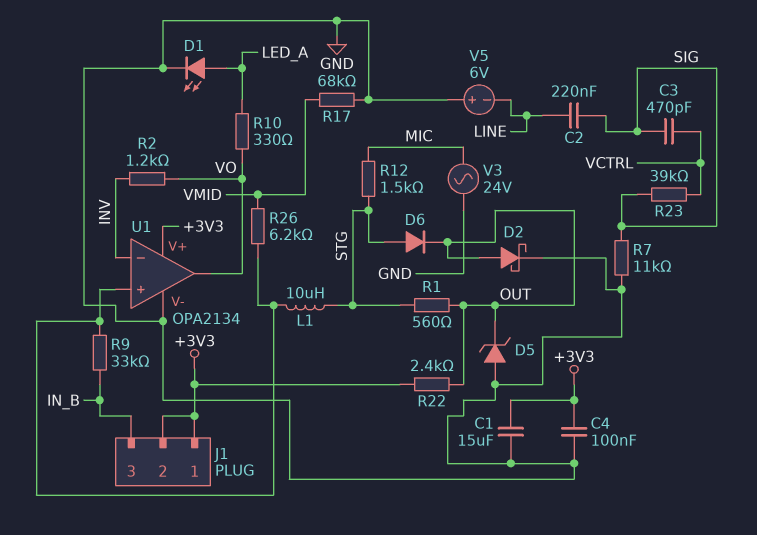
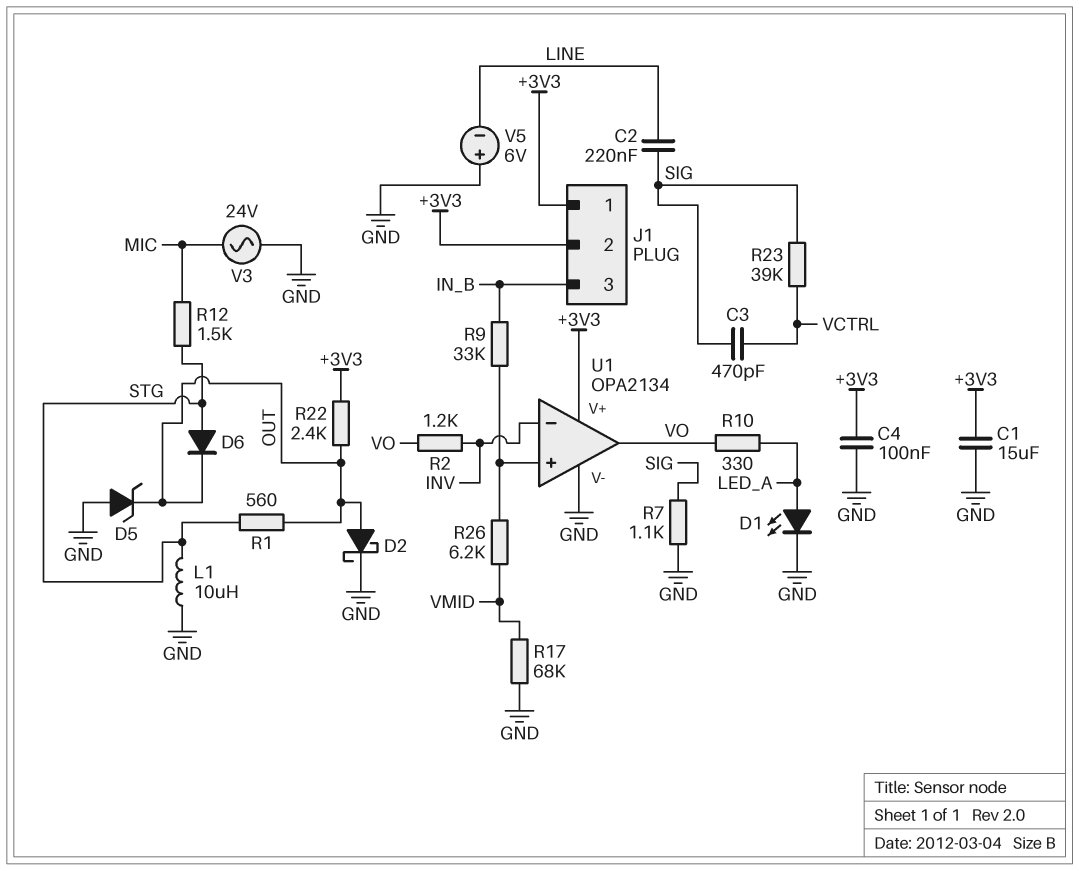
L1: 10uH (STG, U1/in+) -> 10uH (GND, STG)
R7: 11k (GND, SIG) -> 1.1k (GND, SIG)

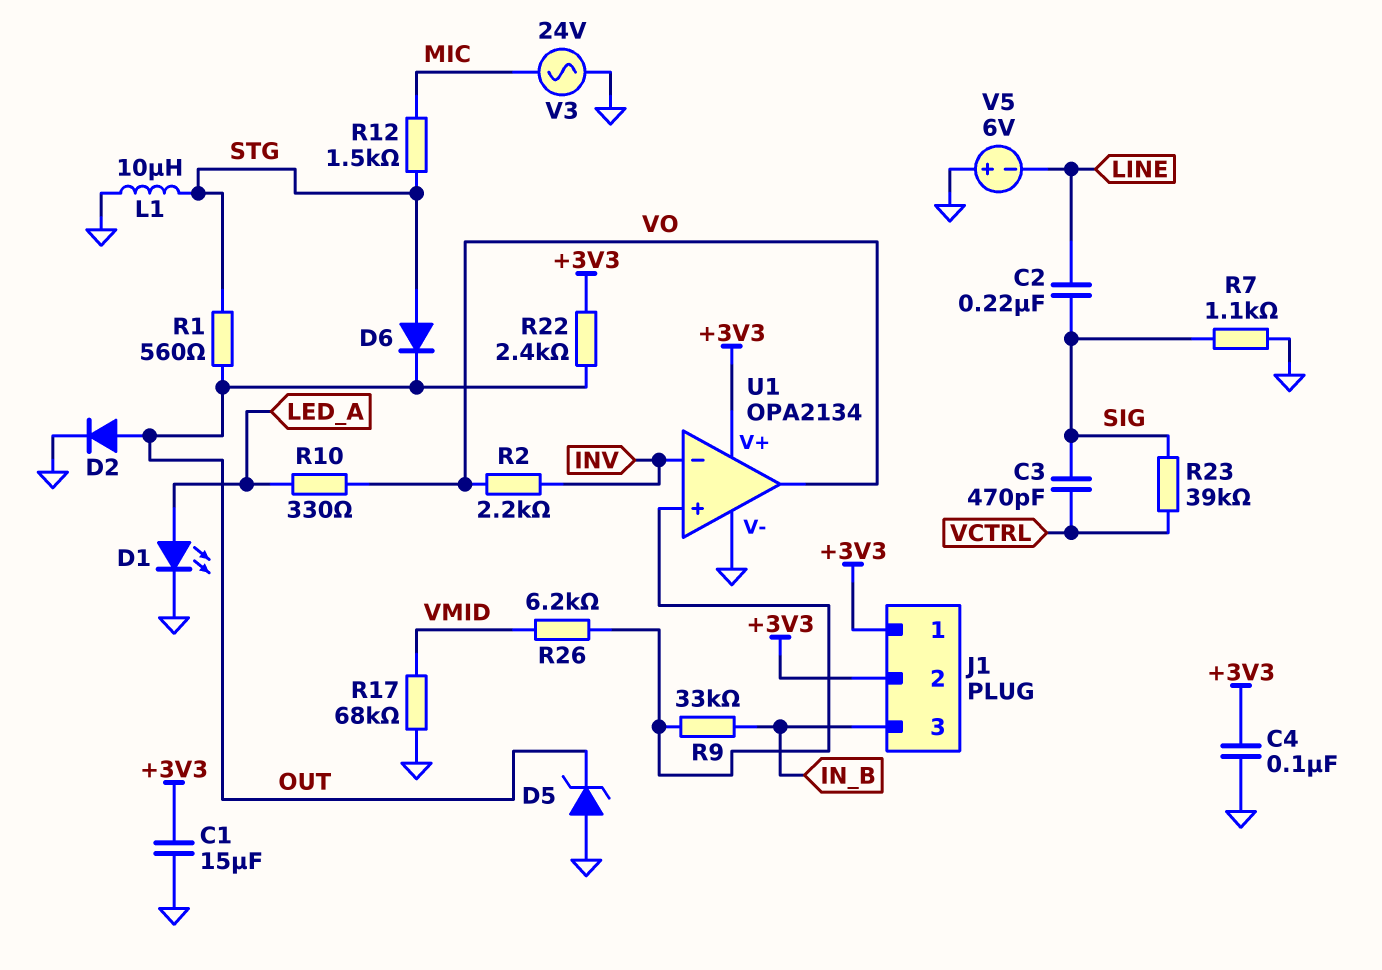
D2: schottky (A OUT, K GND) -> diode (A OUT, K GND)
R2: 1.2k (INV, VO) -> 2.2k (INV, VO)

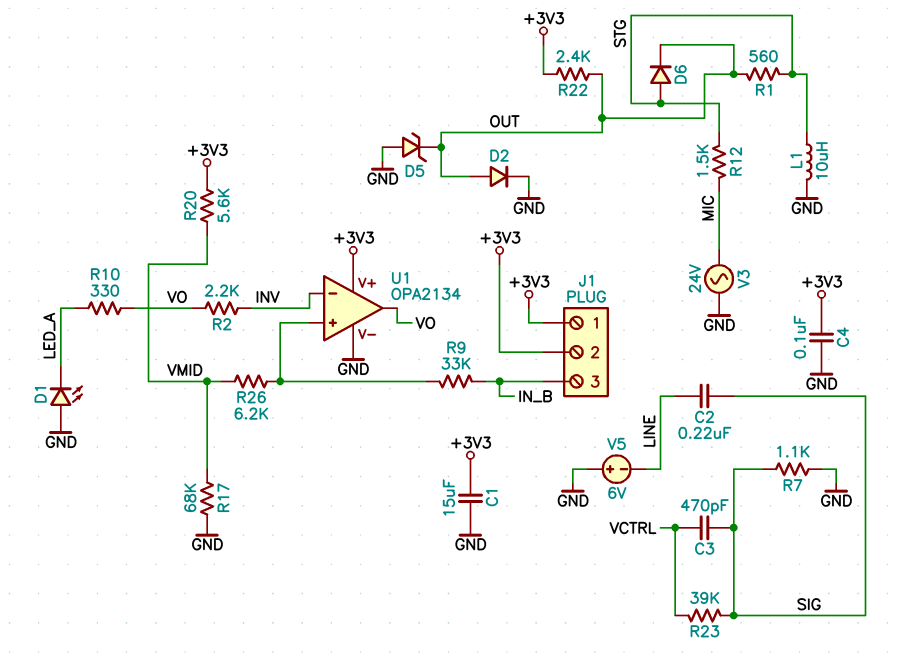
D1: LED (A LED_A, K GND) -> LED (A GND, K LED_A)
R20: none -> 5.6k (+3V3, VMID)

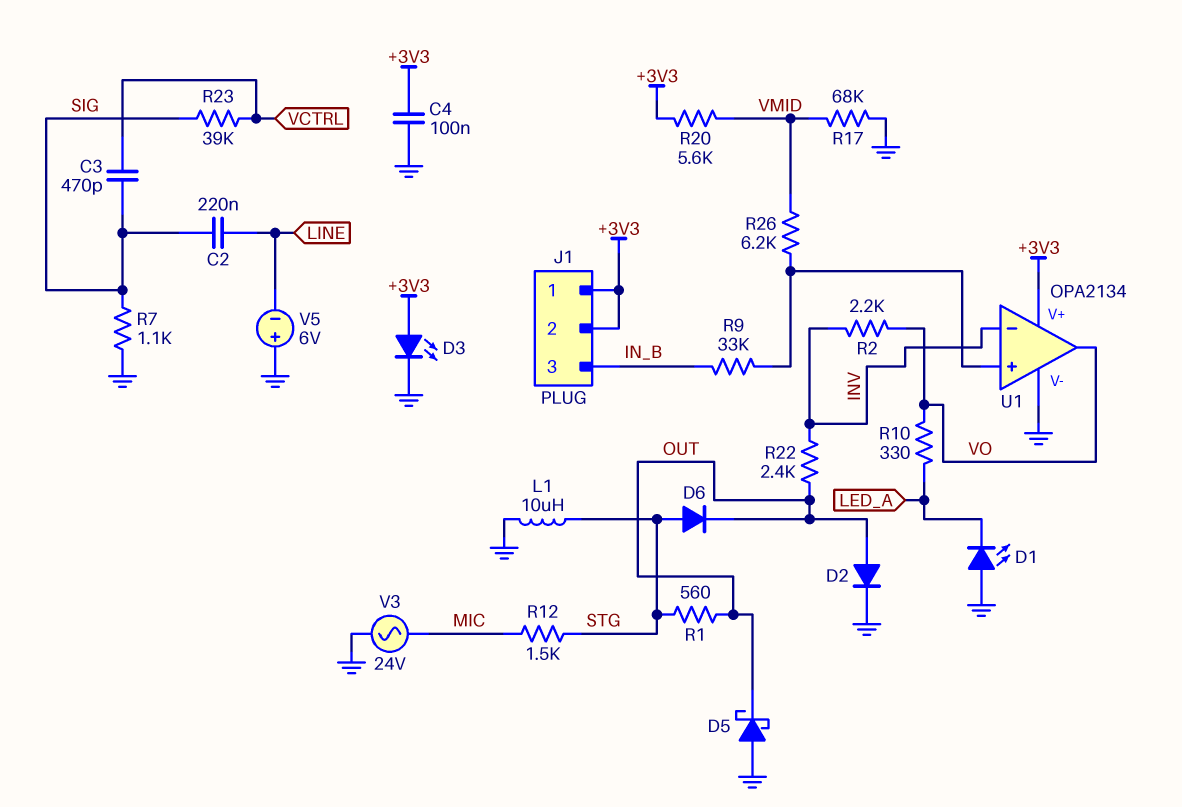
C1: 15uF (+3V3, GND) -> none
D3: none -> LED (A +3V3, K GND)
D5: zener (A GND, K OUT) -> schottky (A GND, K OUT)
R22: 2.4k (+3V3, OUT) -> 2.4k (INV, OUT)

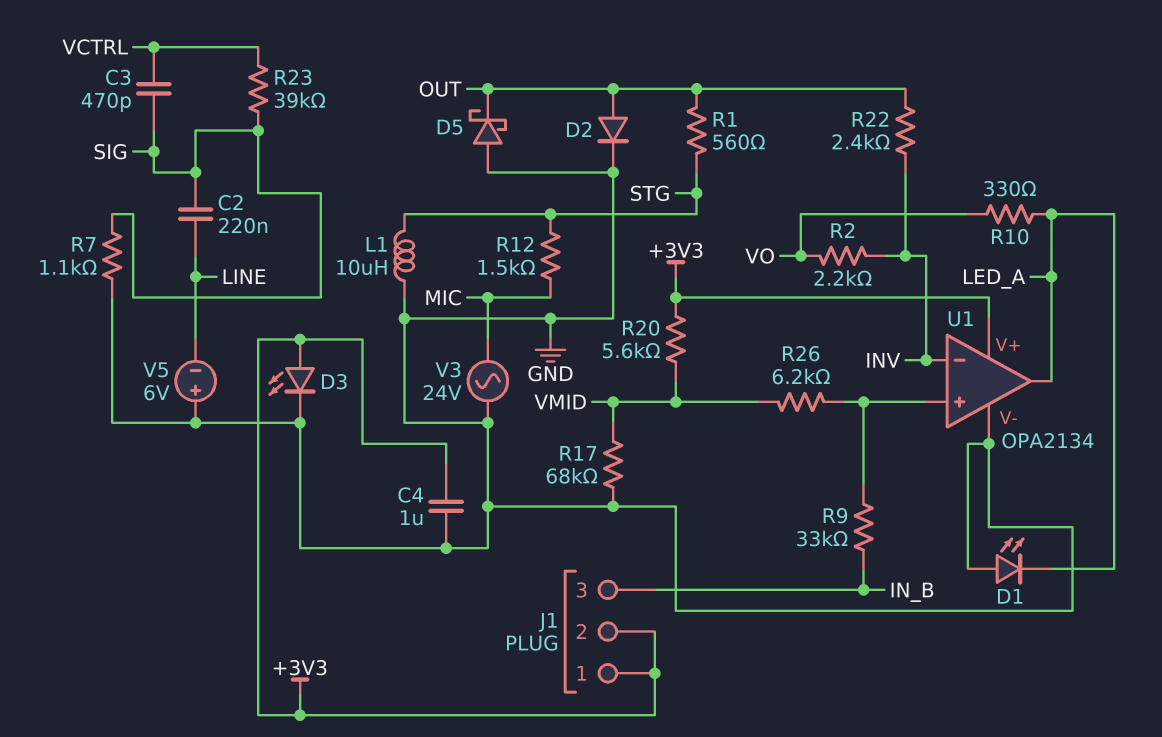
C4: 100nF (+3V3, GND) -> 1uF (+3V3, GND)
D6: diode (A STG, K OUT) -> none
U1 pin out: VO -> LED_A

